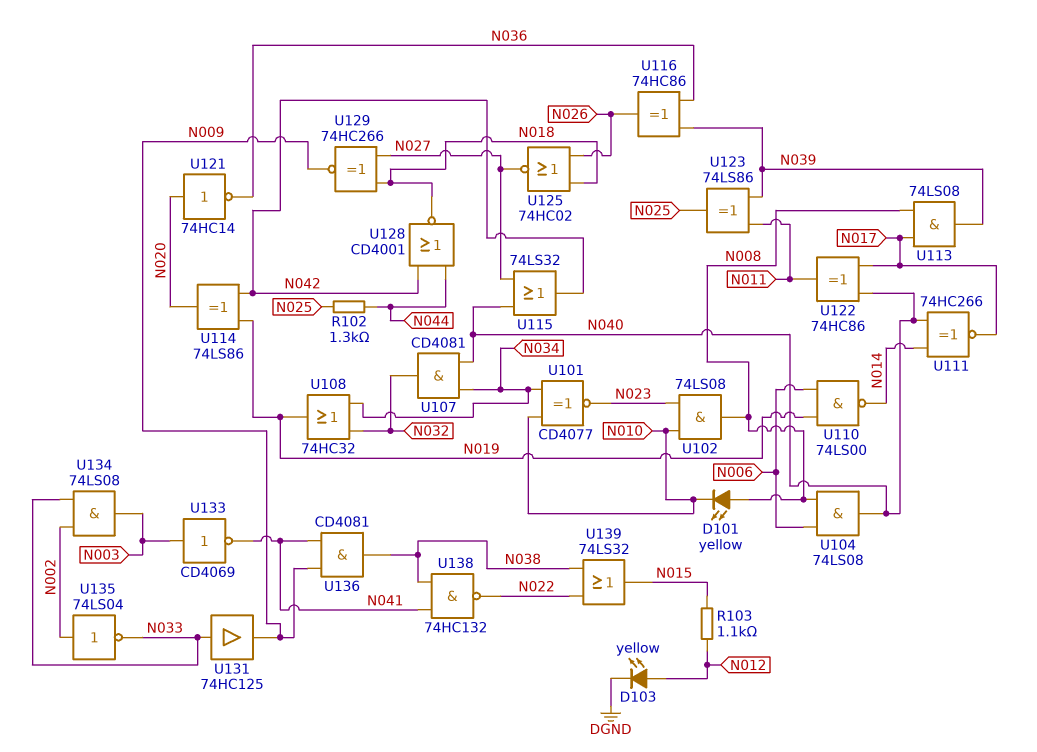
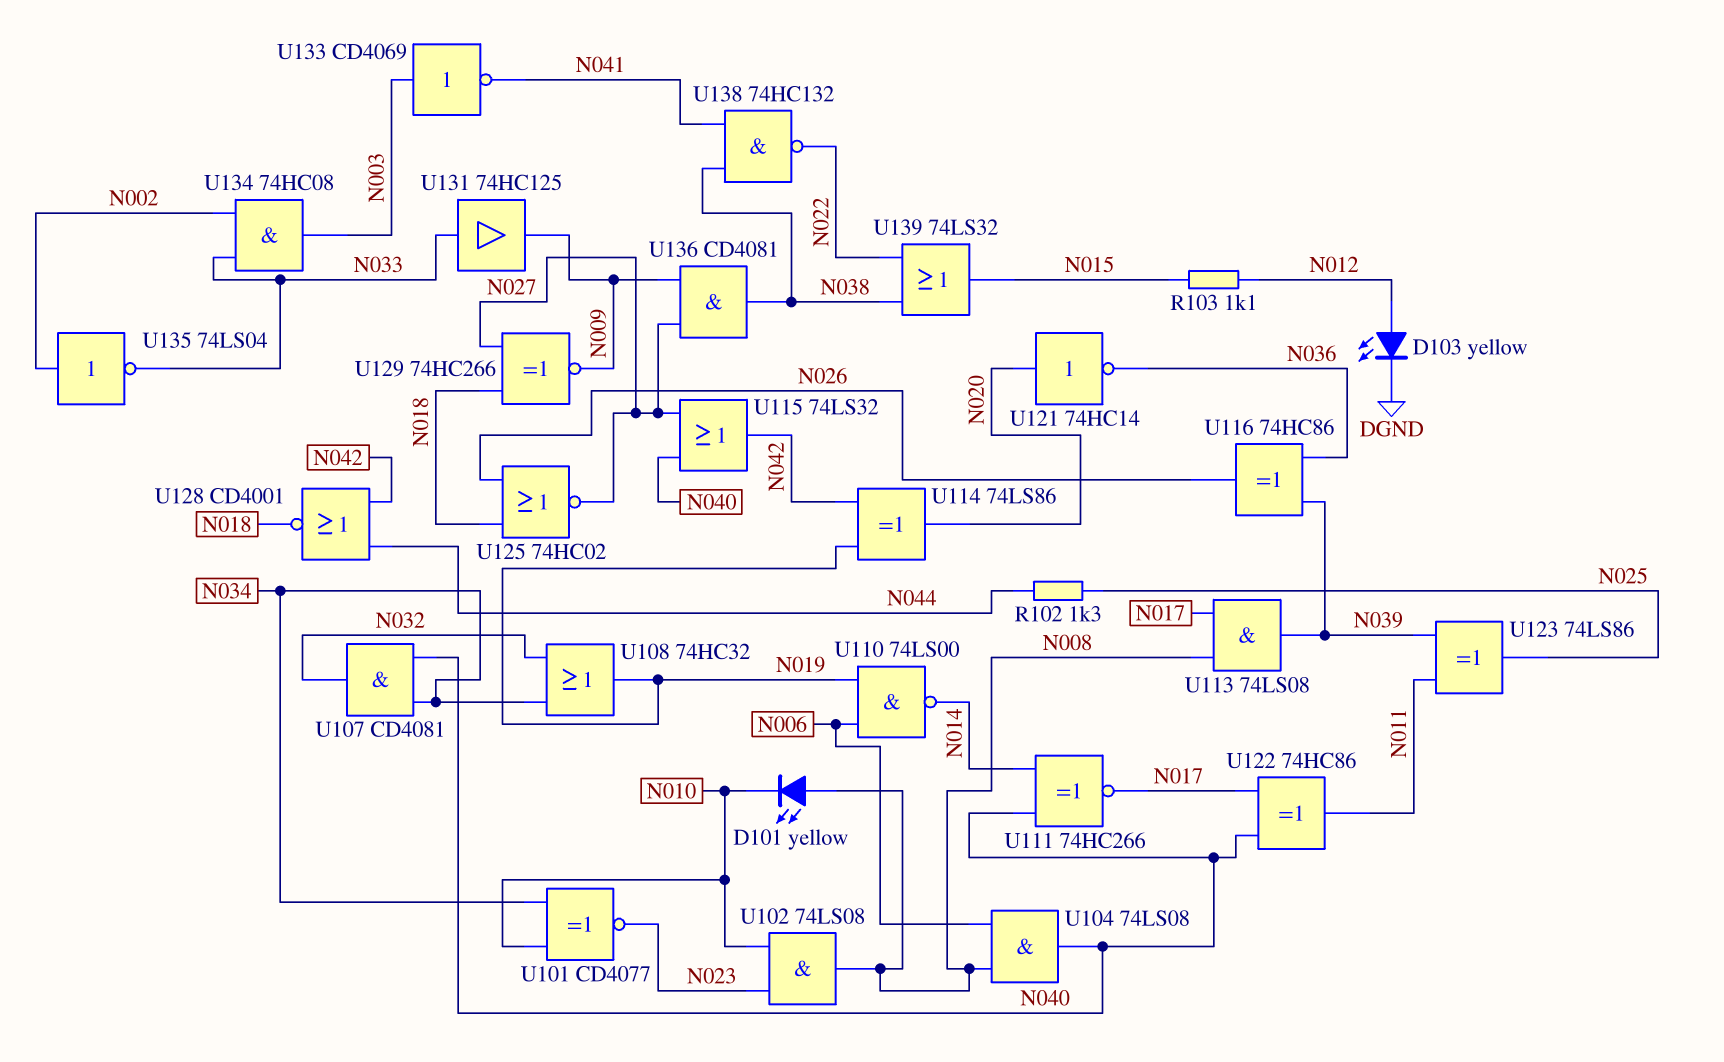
U134: AND 74LS08 (in N002, in N033, out N003) -> AND 74HC08 (in N002, in N033, out N003)
U136: AND CD4081 (in N009, in N041, out N038) -> AND CD4081 (in N009, in N027, out N038)

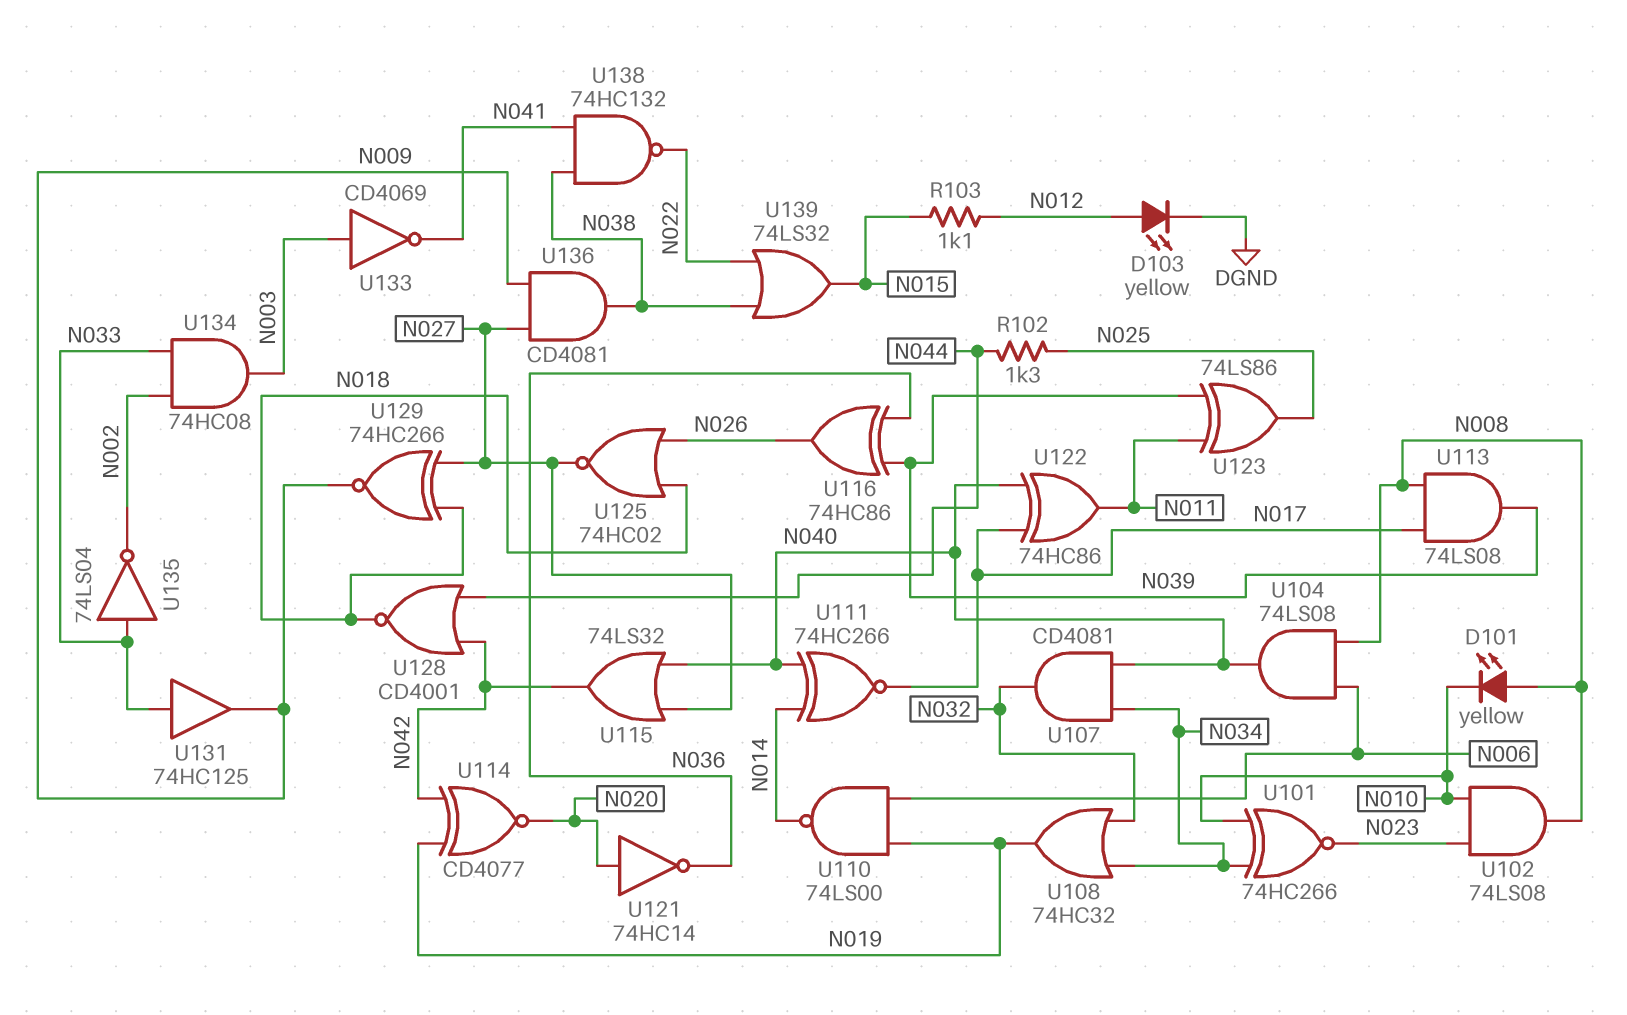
U101: XNOR CD4077 (in N010, in N034, out N023) -> XNOR 74HC266 (in N010, in N034, out N023)
U114: XOR 74LS86 (in N019, in N042, out N020) -> XNOR CD4077 (in N019, in N042, out N020)
U135: NOT 74LS04 (in N002, out N033) -> NOT 74LS04 (in N033, out N002)

